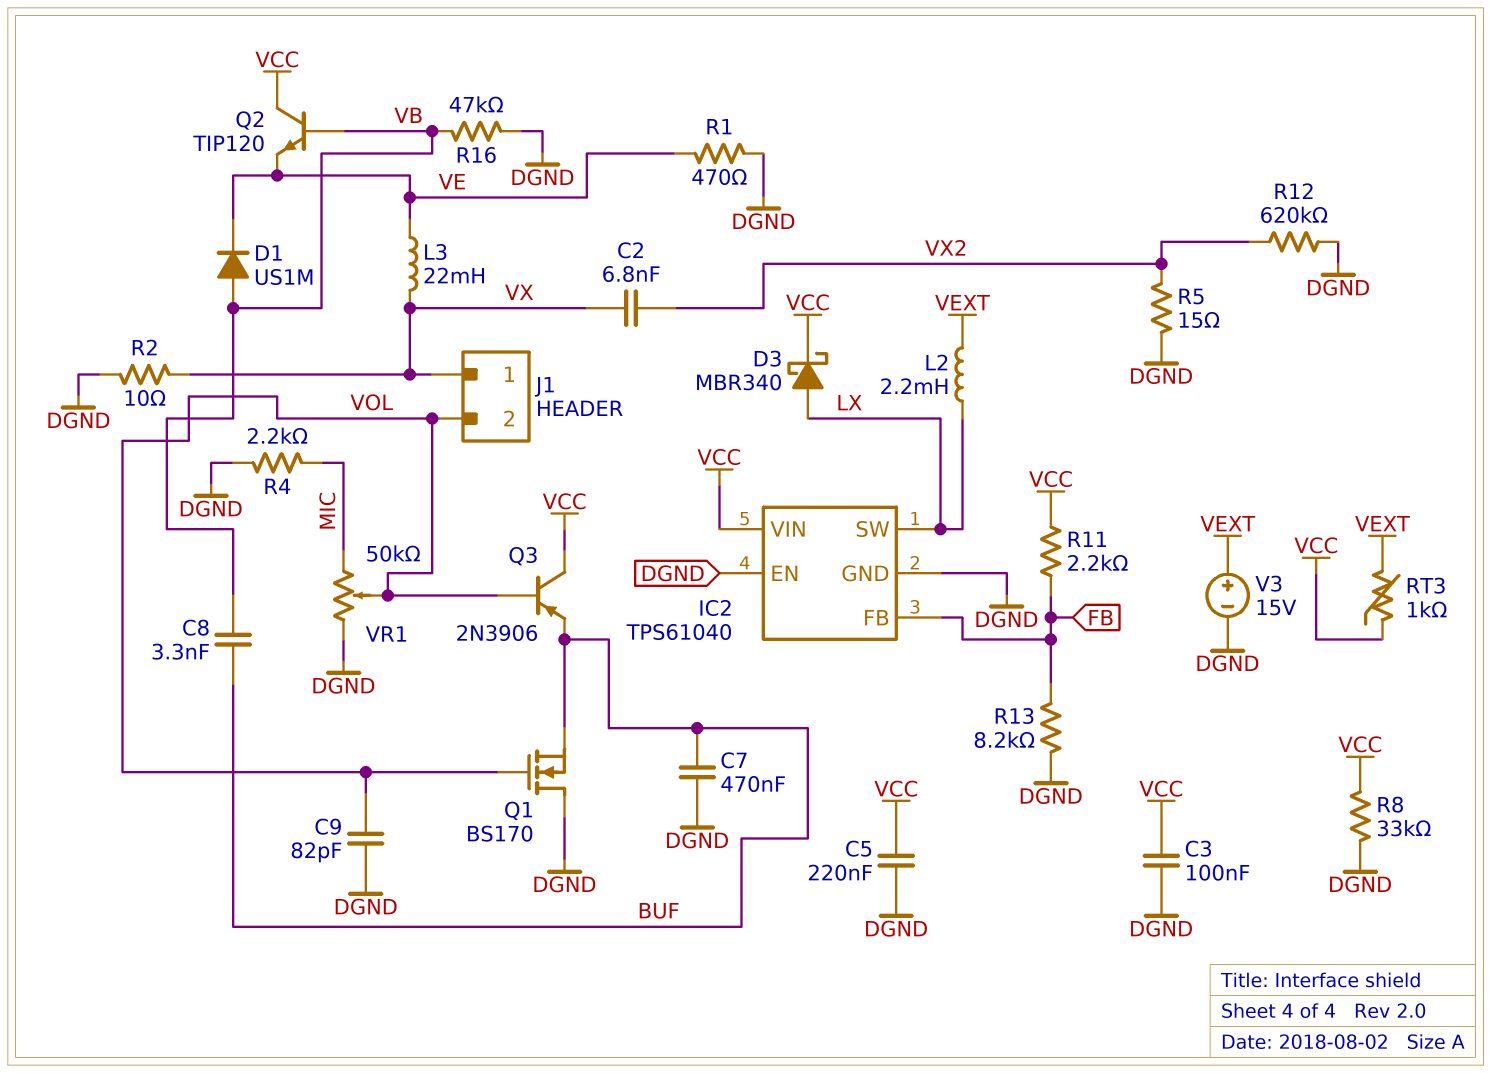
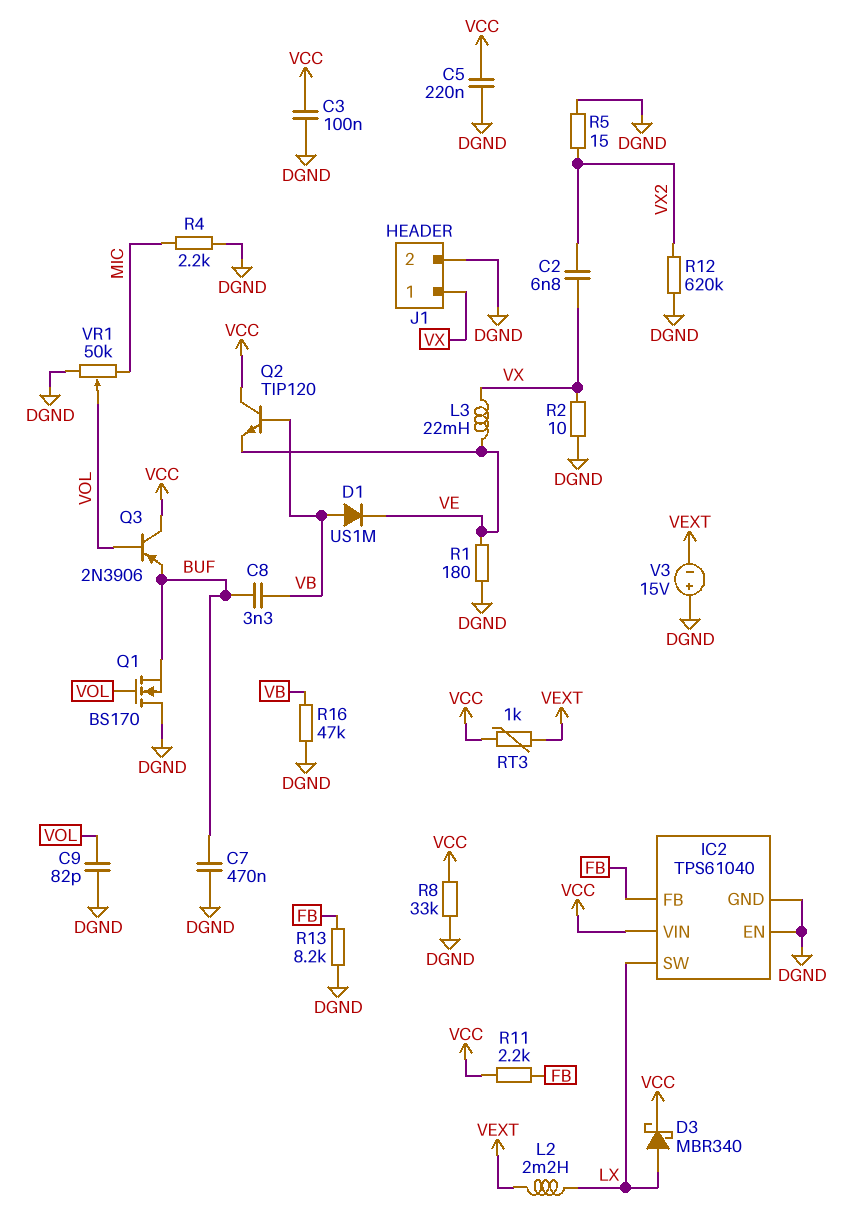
J1 pin 2: VOL -> DGND
R1: 470 (DGND, VE) -> 180 (DGND, VE)
V3: 15V (plus VEXT, minus DGND) -> 15V (plus DGND, minus VEXT)

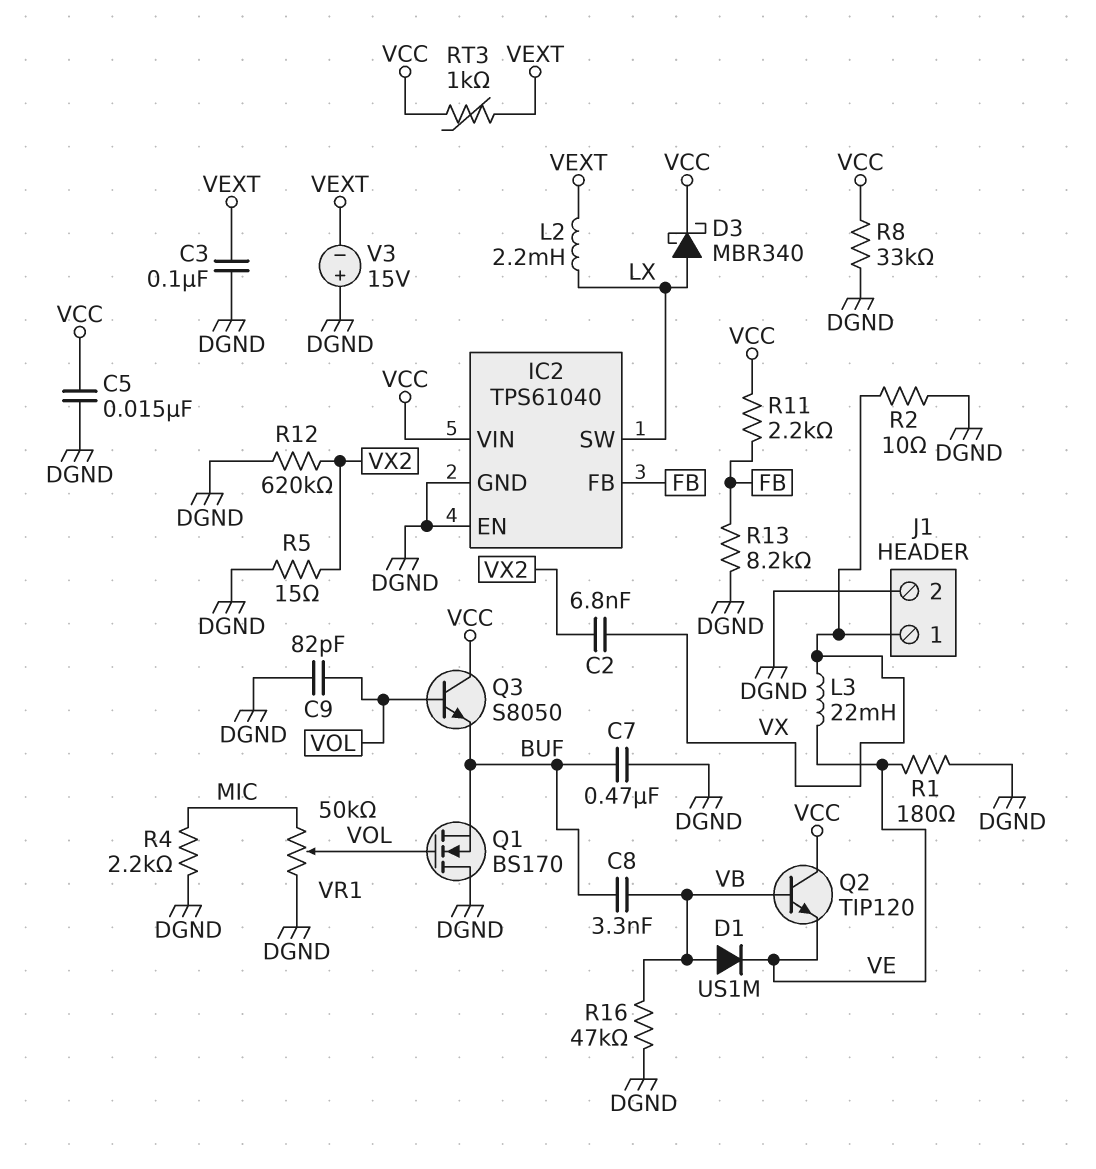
C3: 100nF (DGND, VCC) -> 100nF (DGND, VEXT)
C5: 220nF (DGND, VCC) -> 15nF (DGND, VCC)
Q3: PNP 2N3906 (B VOL, C VCC, E BUF) -> NPN S8050 (B VOL, C VCC, E BUF)

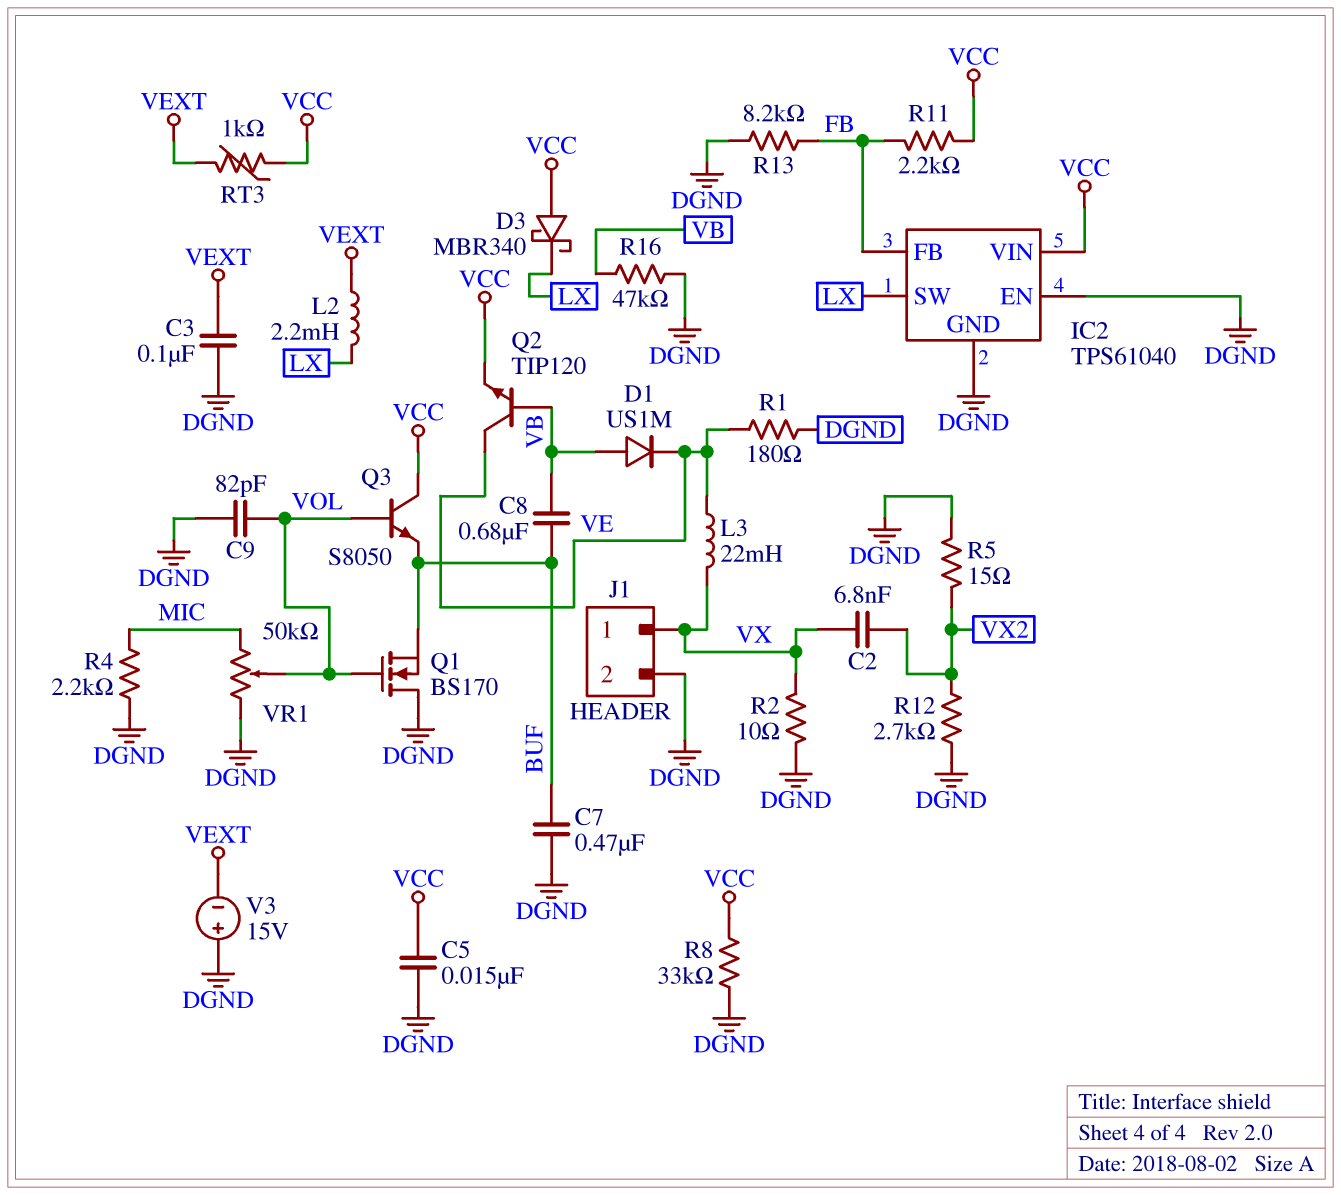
C8: 3.3nF (BUF, VB) -> 680nF (BUF, VB)
D3: schottky MBR340 (A LX, K VCC) -> schottky MBR340 (A VCC, K LX)
Q2: NPN TIP120 (B VB, C VCC, E VE) -> NPN TIP120 (B VB, C VE, E VCC)
R12: 620k (DGND, VX2) -> 2.7k (DGND, VX2)

